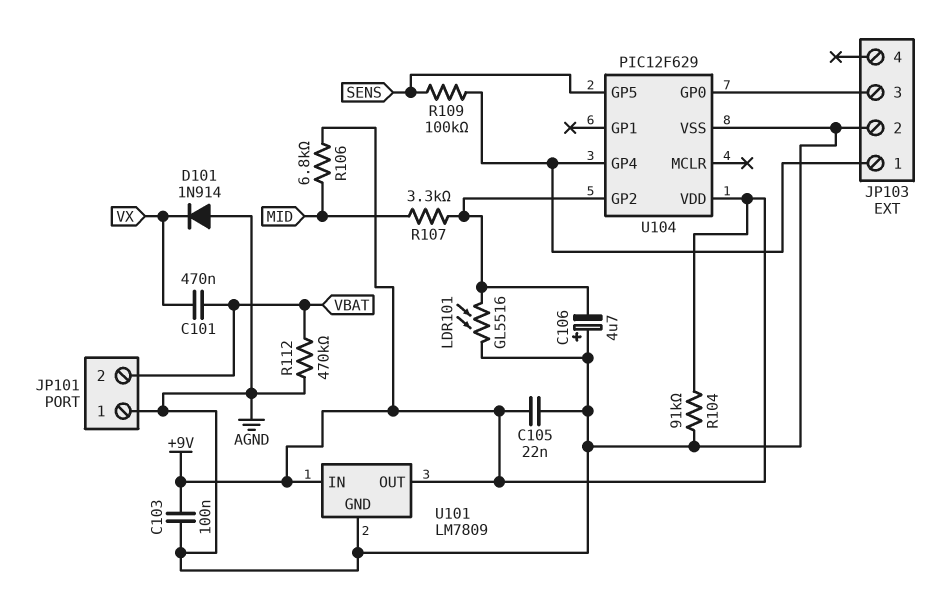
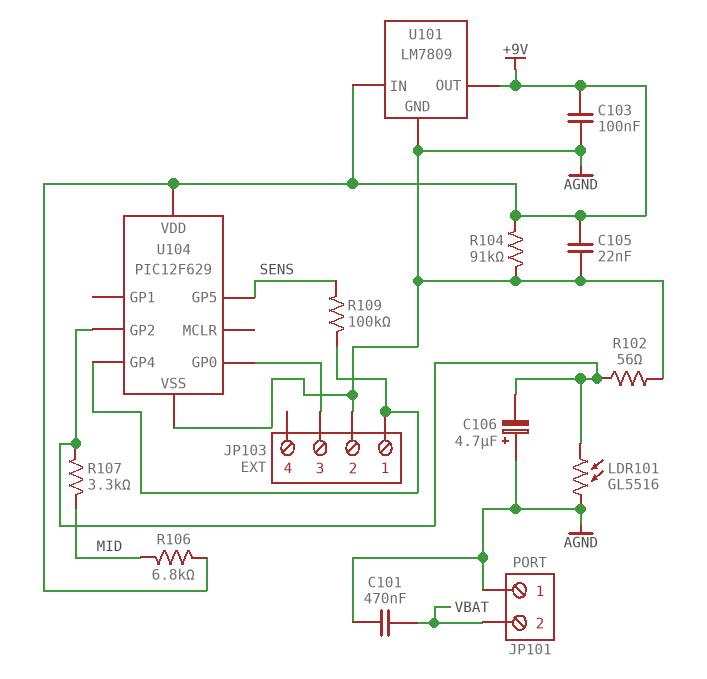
C101: 470nF (VBAT, VX) -> 470nF (AGND, VBAT)
D101: diode 1N914 (A AGND, K VX) -> none
R102: none -> 56 (AGND, U104/GP2)
R112: 470k (AGND, VBAT) -> none

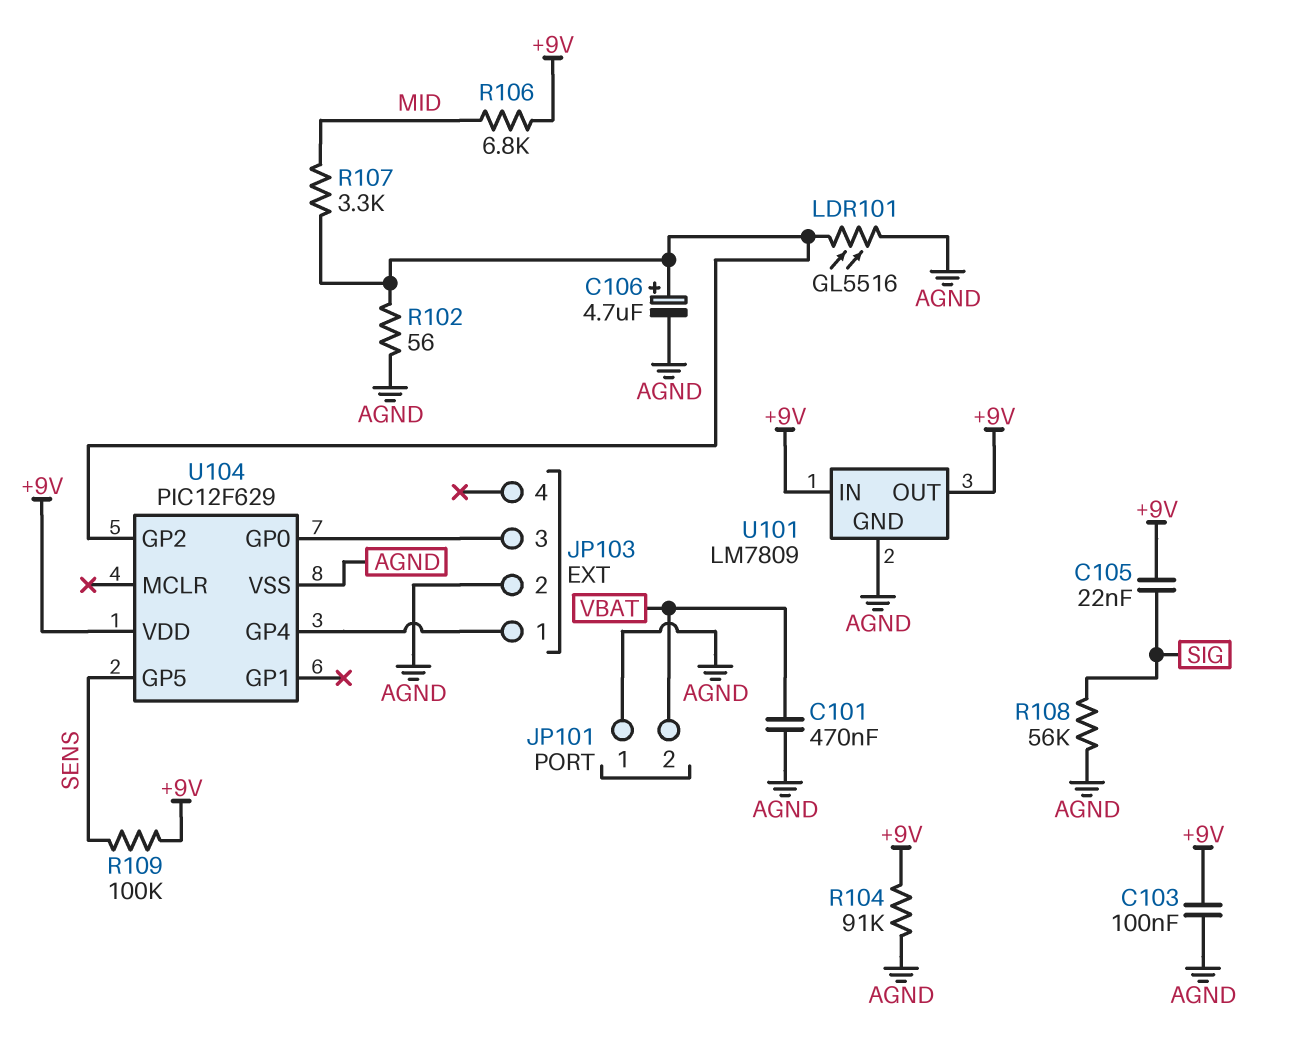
C105: 22nF (+9V, AGND) -> 22nF (+9V, SIG)
C106: 4.7uF (plus AGND, minus U104/GP2) -> 4.7uF (plus U104/GP2, minus AGND)
R108: none -> 56k (AGND, SIG)
R109: 100k (JP103/1, SENS) -> 100k (+9V, SENS)

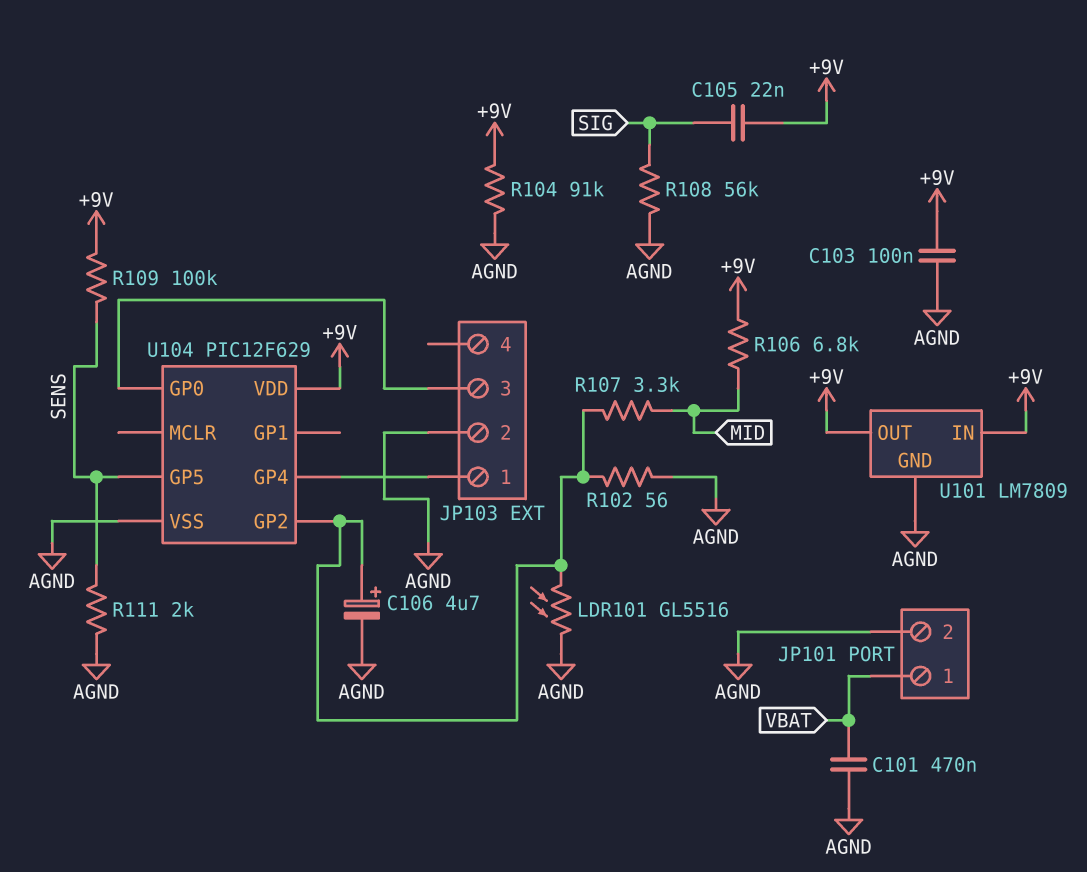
JP101 pin 1: AGND -> VBAT
JP101 pin 2: VBAT -> AGND
R111: none -> 2k (AGND, SENS)

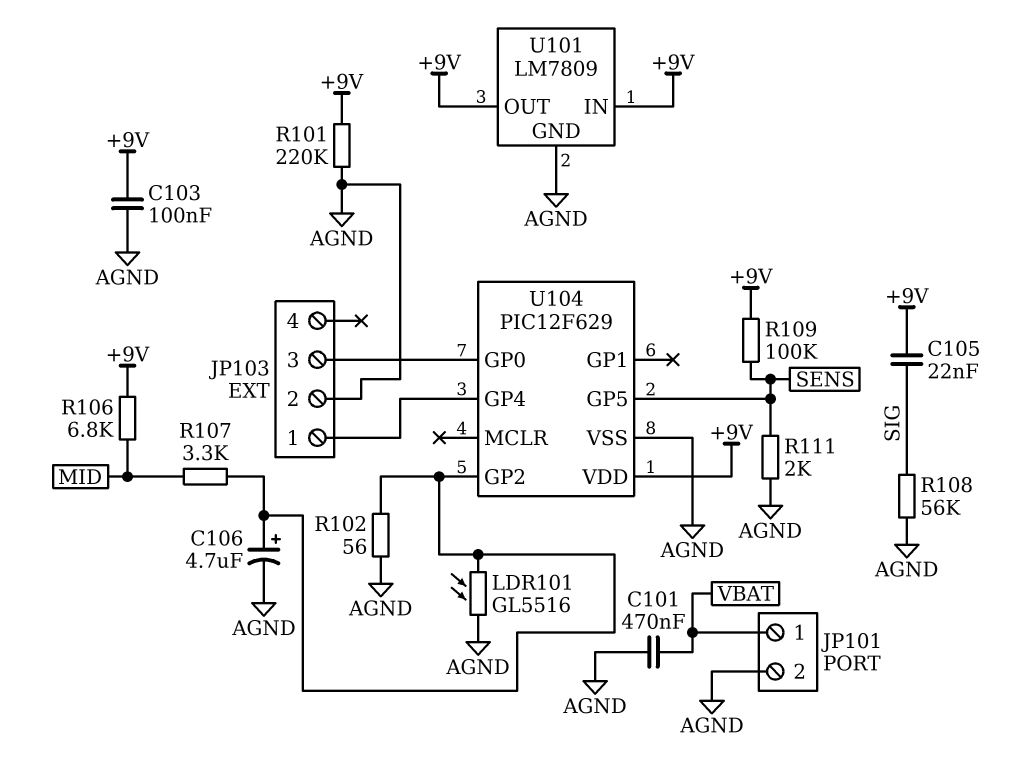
R101: none -> 220k (+9V, AGND)
R104: 91k (+9V, AGND) -> none

